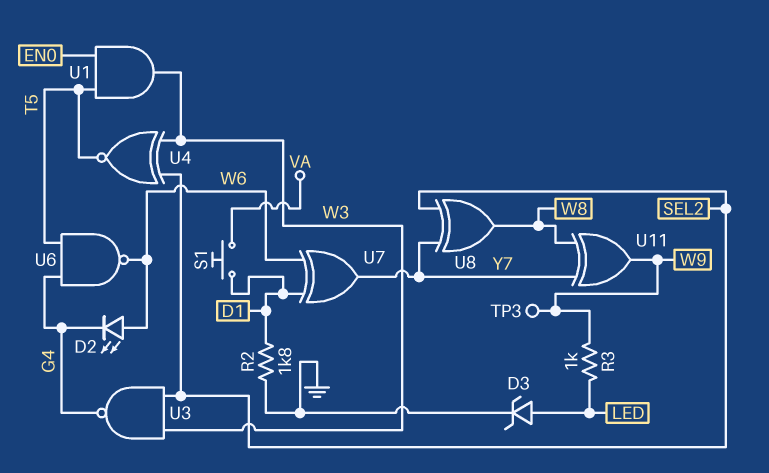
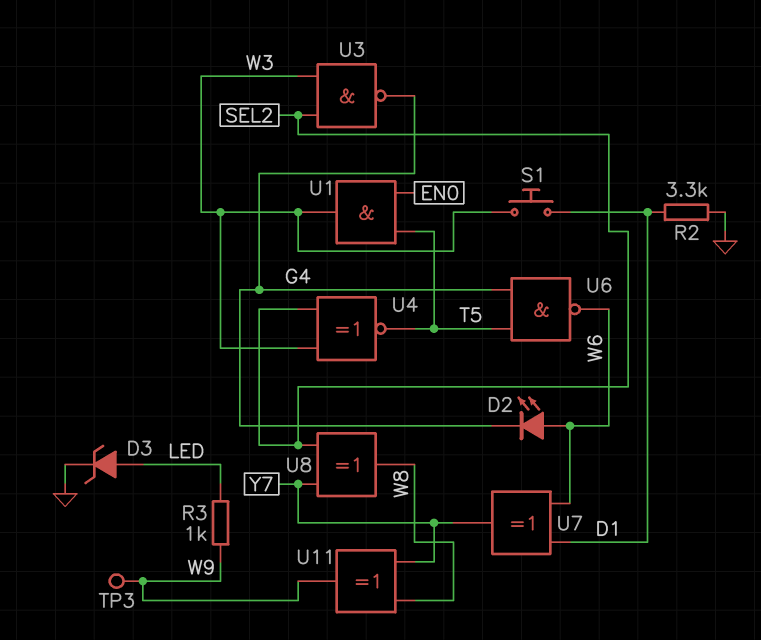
R2: 1.8k (D1, GND) -> 3.3k (D1, GND)
S1: button (D1, VA) -> button (D1, W3)

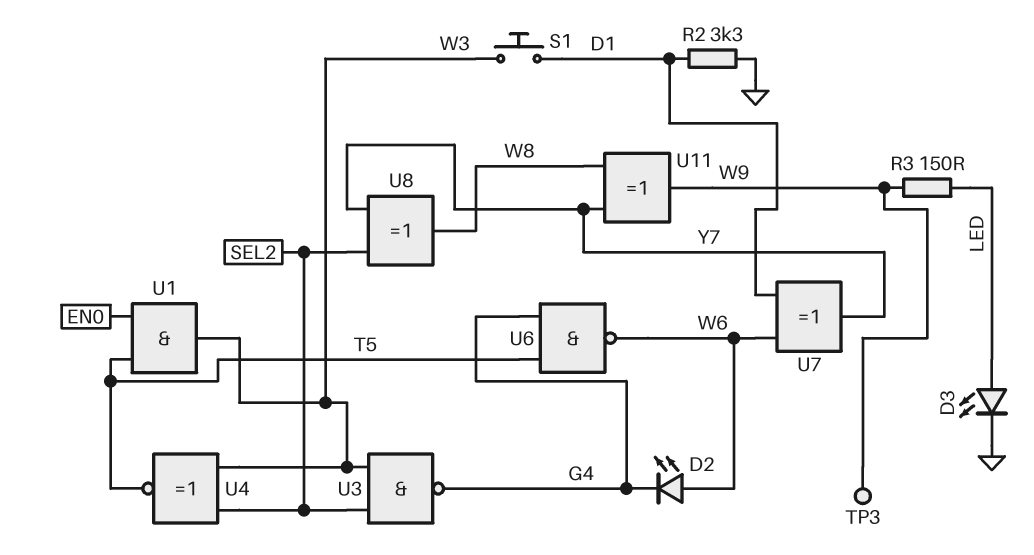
D3: zener (A LED, K GND) -> LED (A LED, K GND)
R3: 1k (LED, W9) -> 150 (LED, W9)

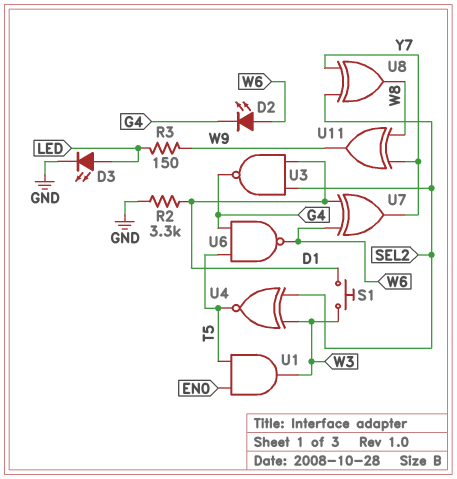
TP3: test point (W9) -> none
U3: NAND (in SEL2, in W3, out G4) -> NAND (in D1, in SEL2, out G4)

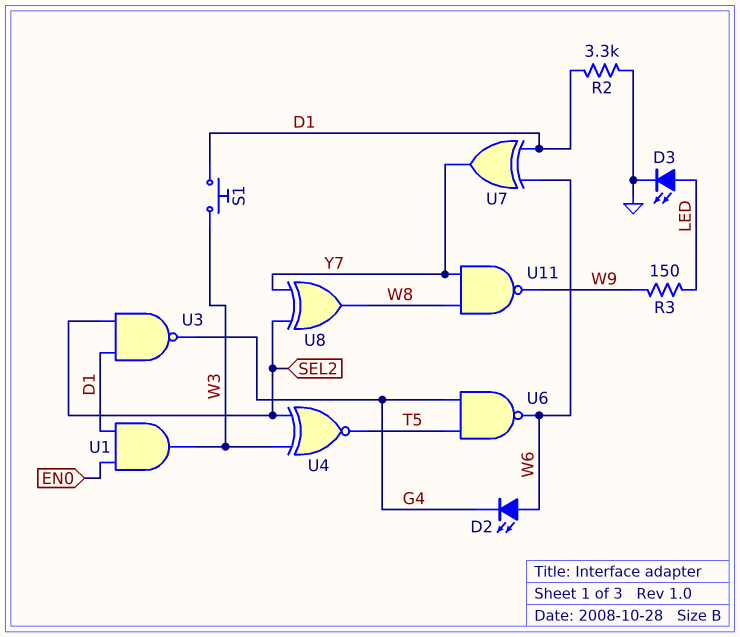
U1: AND (in EN0, in T5, out W3) -> AND (in D1, in EN0, out W3)
U11: XOR (in W8, in Y7, out W9) -> NAND (in W8, in Y7, out W9)

